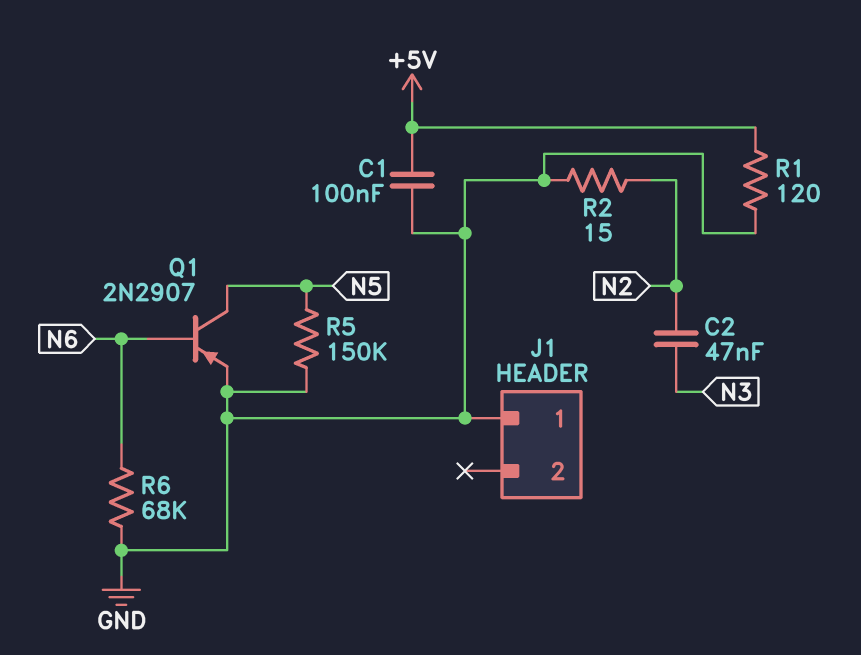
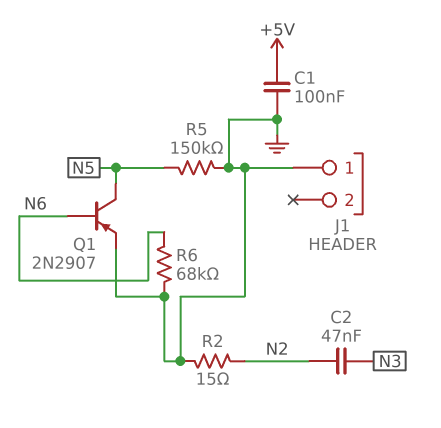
R1: 120 (+5V, GND) -> none

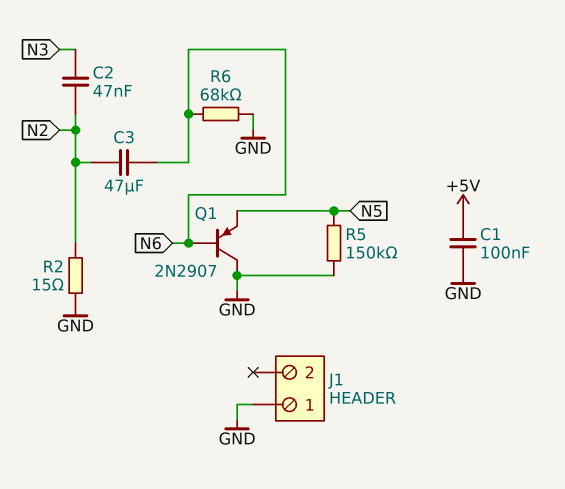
C3: none -> 47uF (N2, N6)
Q1: PNP 2N2907 (B N6, C N5, E GND) -> PNP 2N2907 (B N6, C GND, E N5)

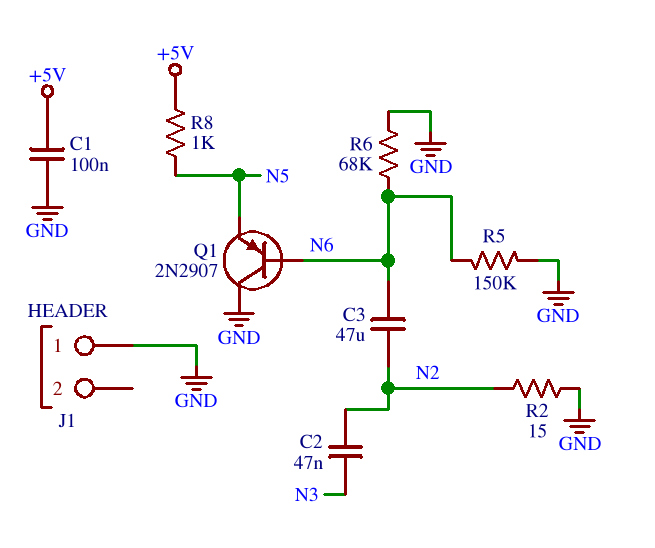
R5: 150k (GND, N5) -> 150k (GND, N6)
R8: none -> 1k (+5V, N5)

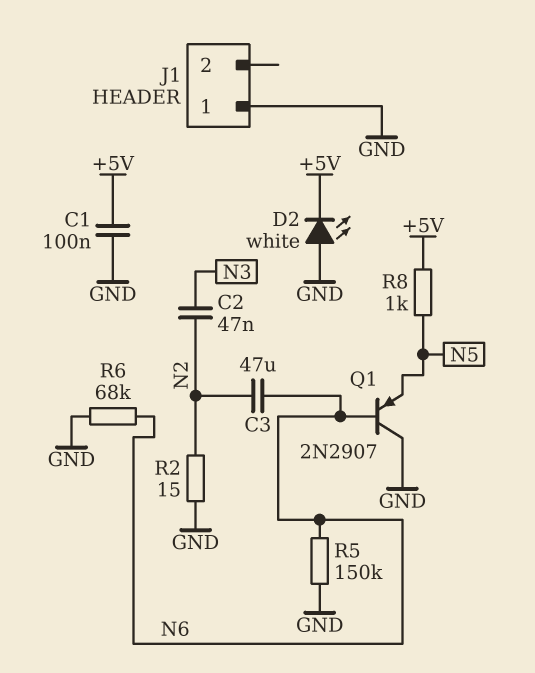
D2: none -> LED white (A GND, K +5V)

